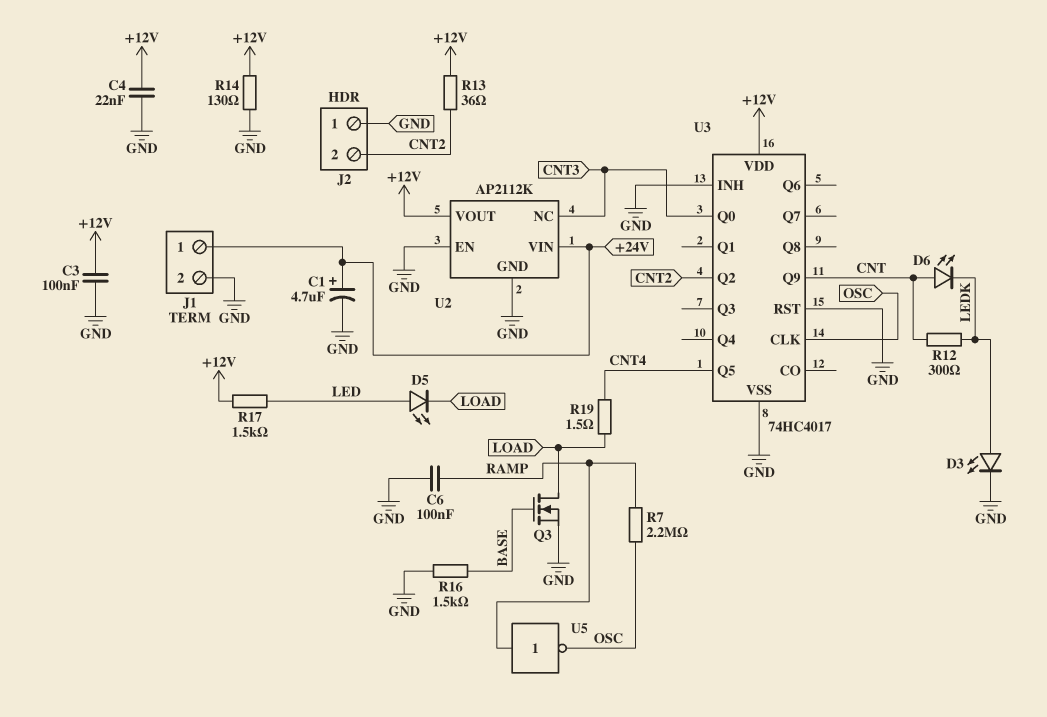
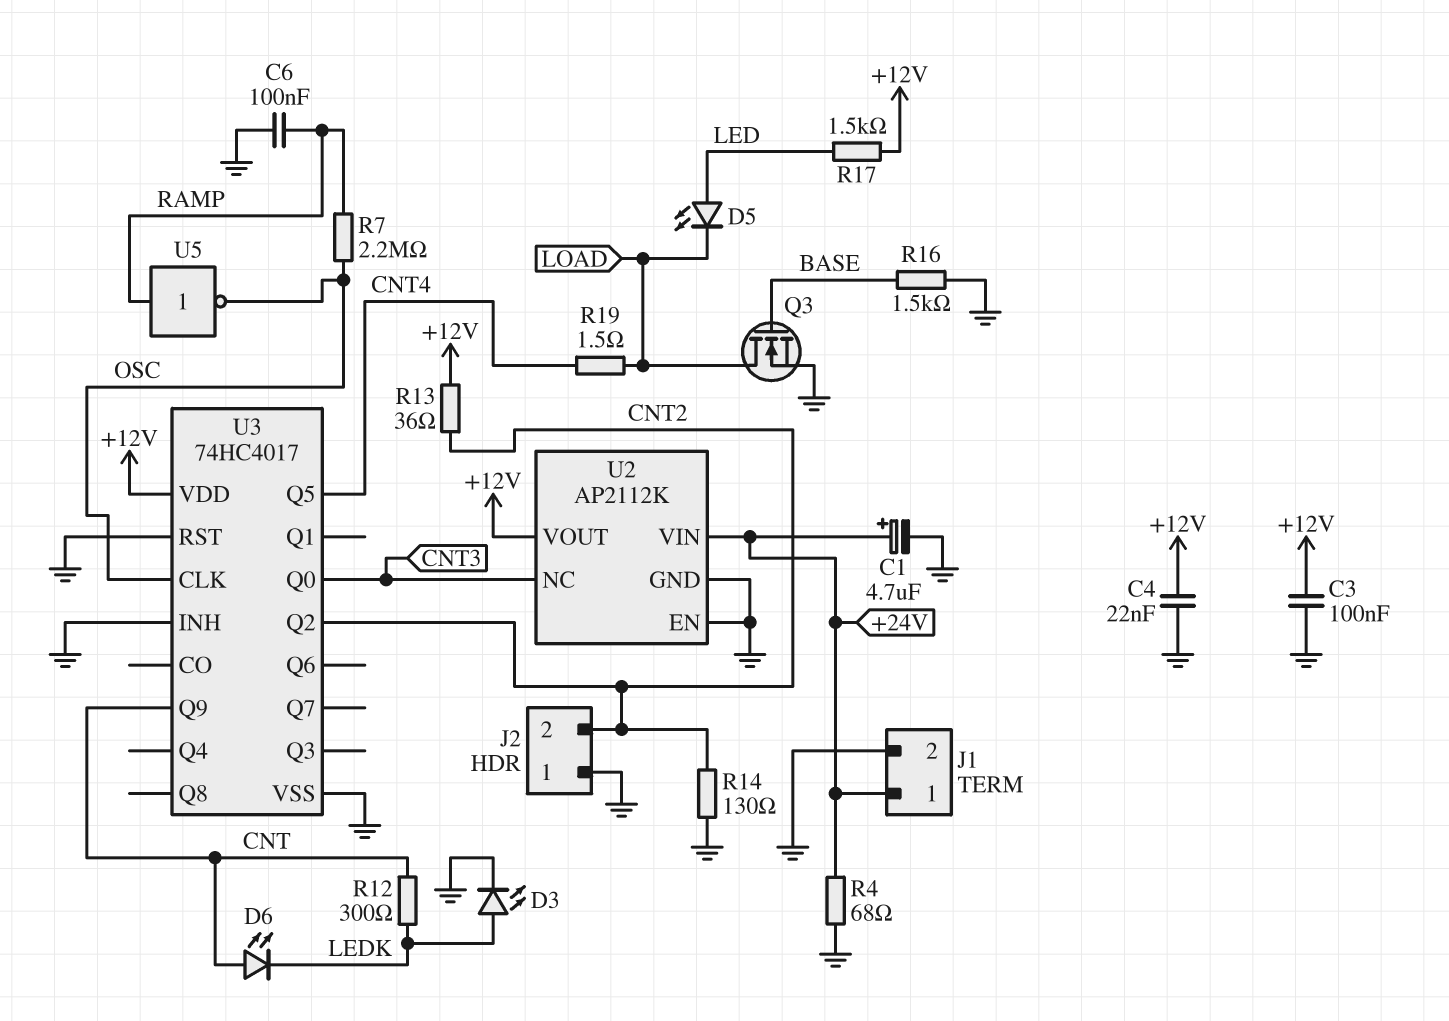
R4: none -> 68 (+24V, GND)
R14: 130 (+12V, GND) -> 130 (CNT2, GND)

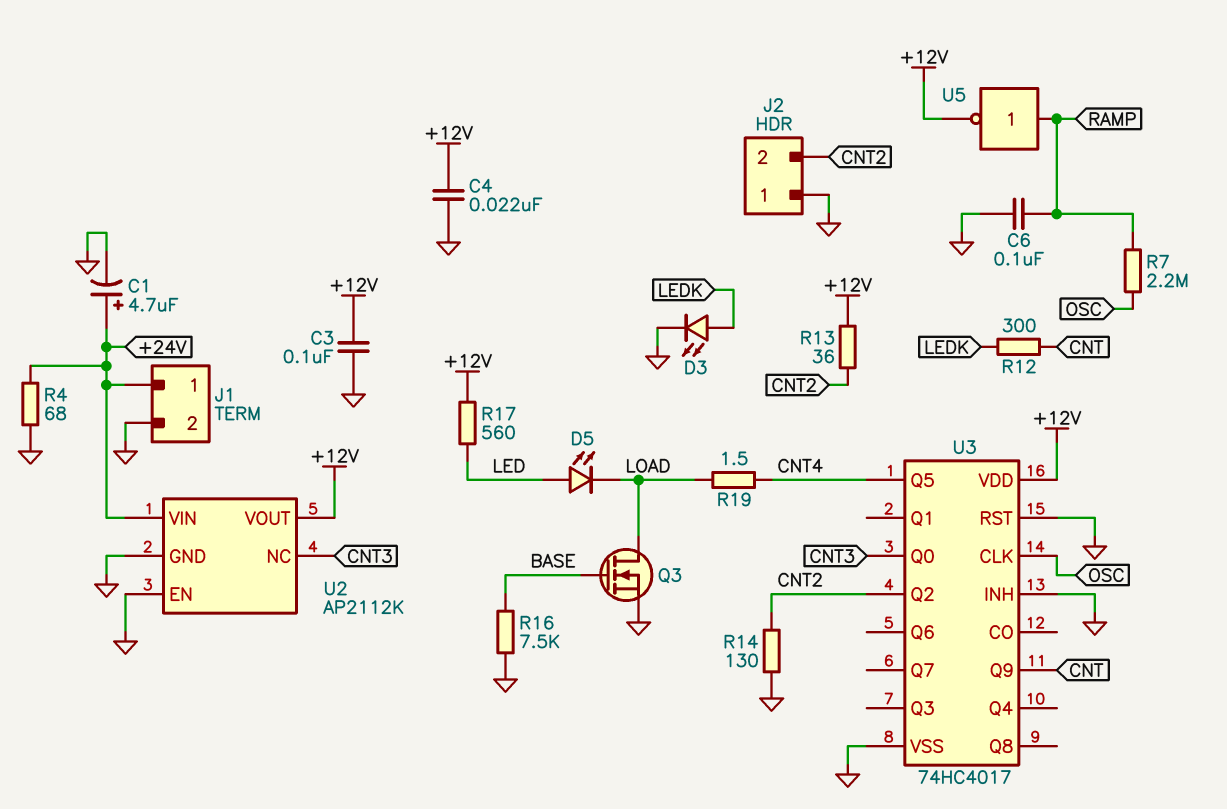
D6: LED (A CNT, K LEDK) -> none
R16: 1.5k (BASE, GND) -> 7.5k (BASE, GND)
R17: 1.5k (+12V, LED) -> 560 (+12V, LED)
U5: NOT (in RAMP, out OSC) -> NOT (in RAMP, out +12V)

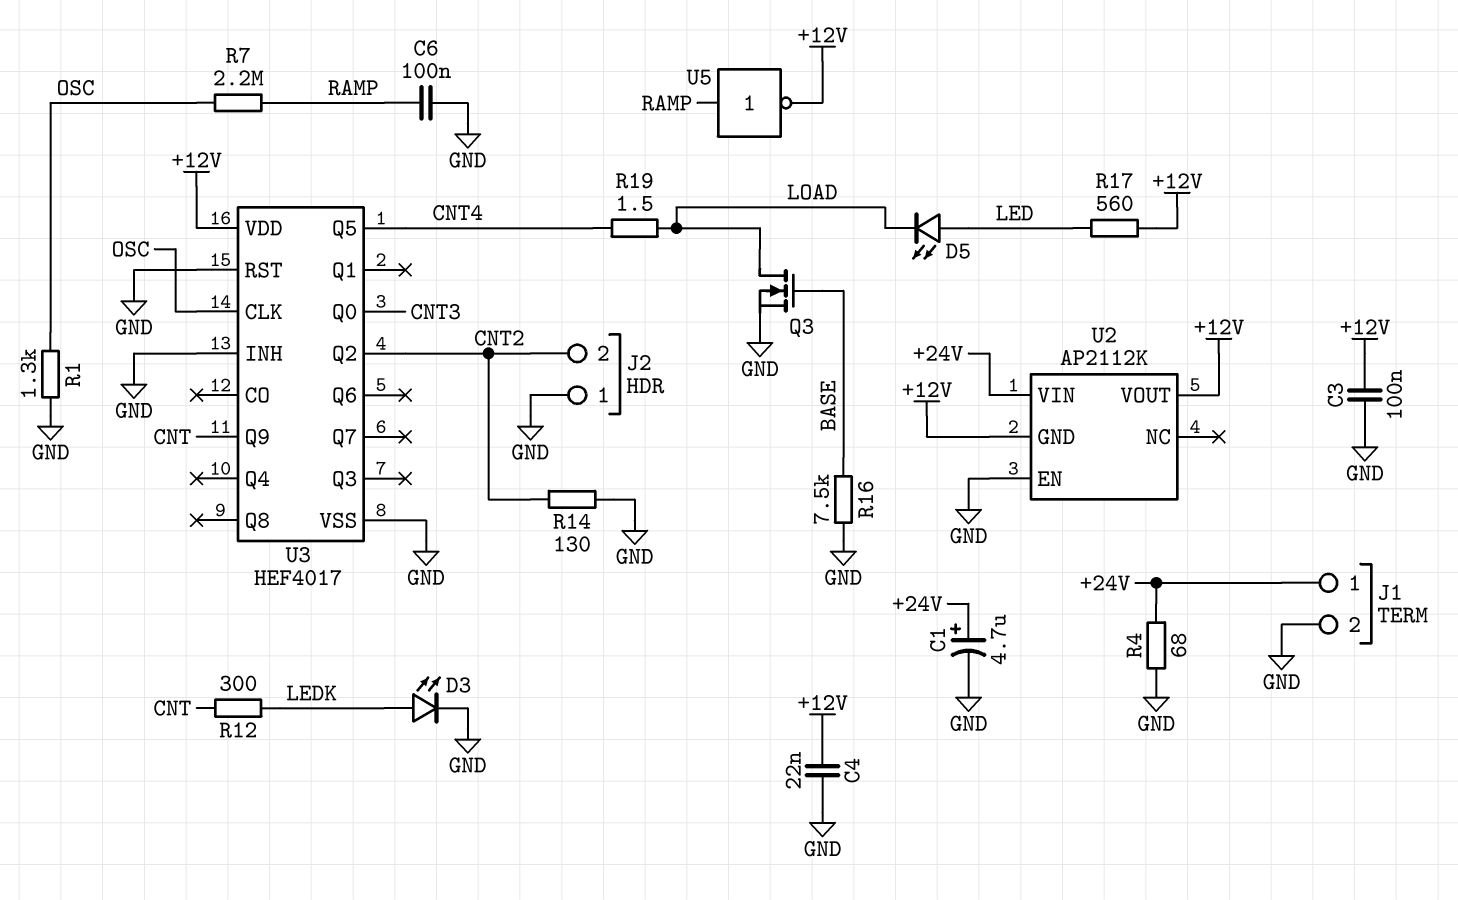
R1: none -> 1.3k (GND, OSC)
R13: 36 (+12V, CNT2) -> none
U2 pin GND: GND -> +12V
U2 pin NC: CNT3 -> none
U3: 74HC4017 -> HEF4017

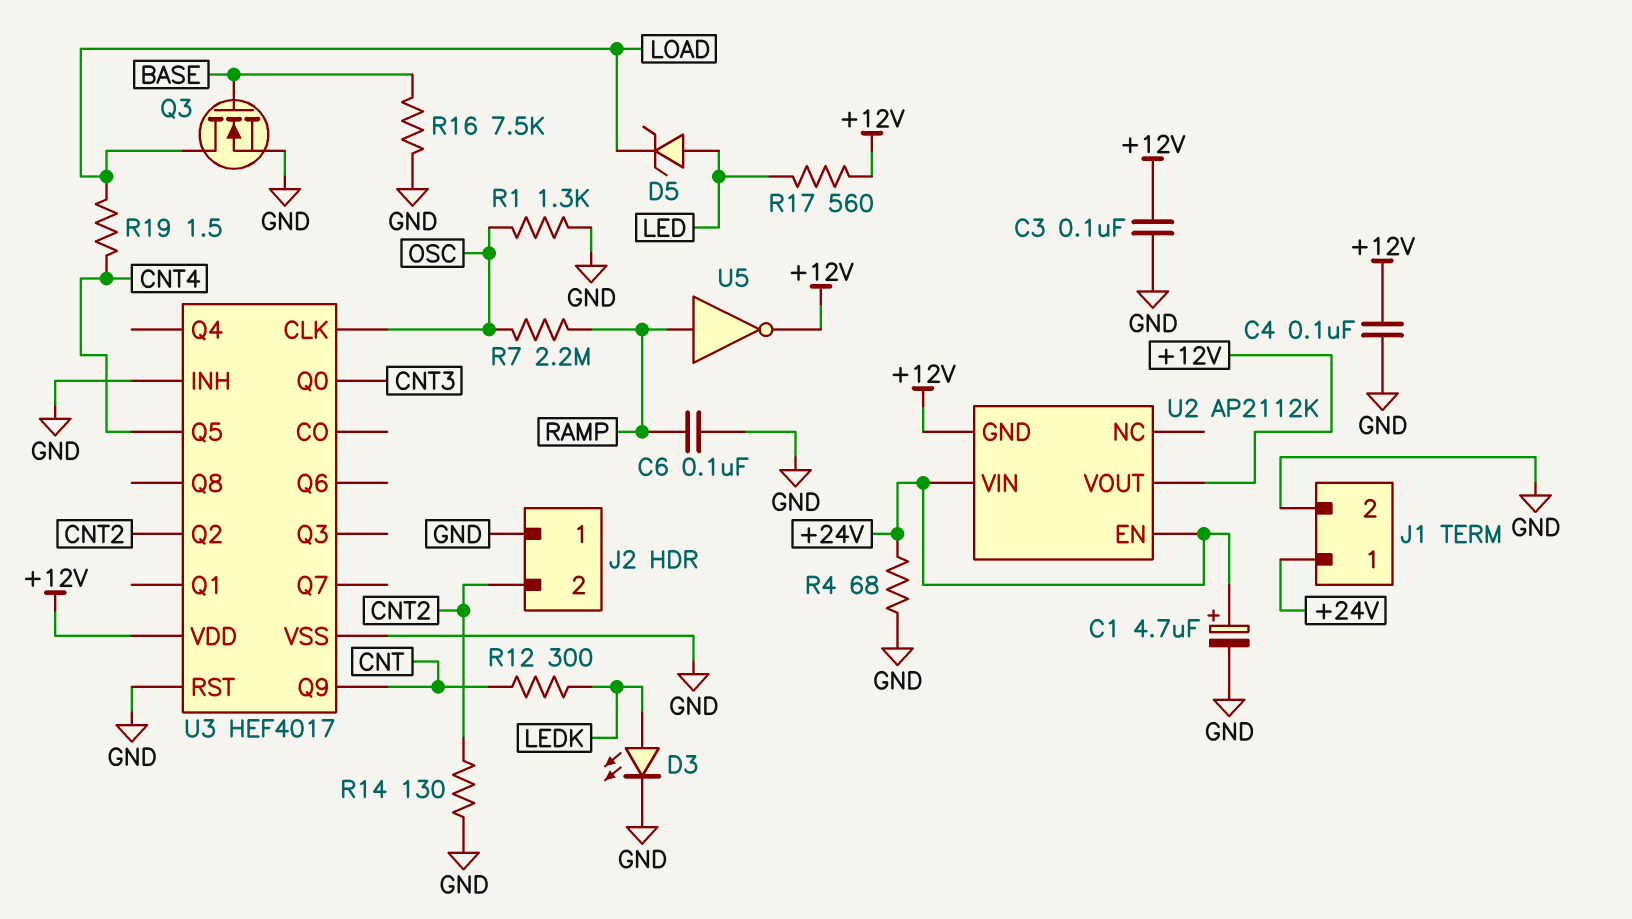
C4: 22nF (+12V, GND) -> 100nF (+12V, GND)
D5: LED (A LED, K LOAD) -> zener (A LED, K LOAD)
U2 pin EN: GND -> +24V

